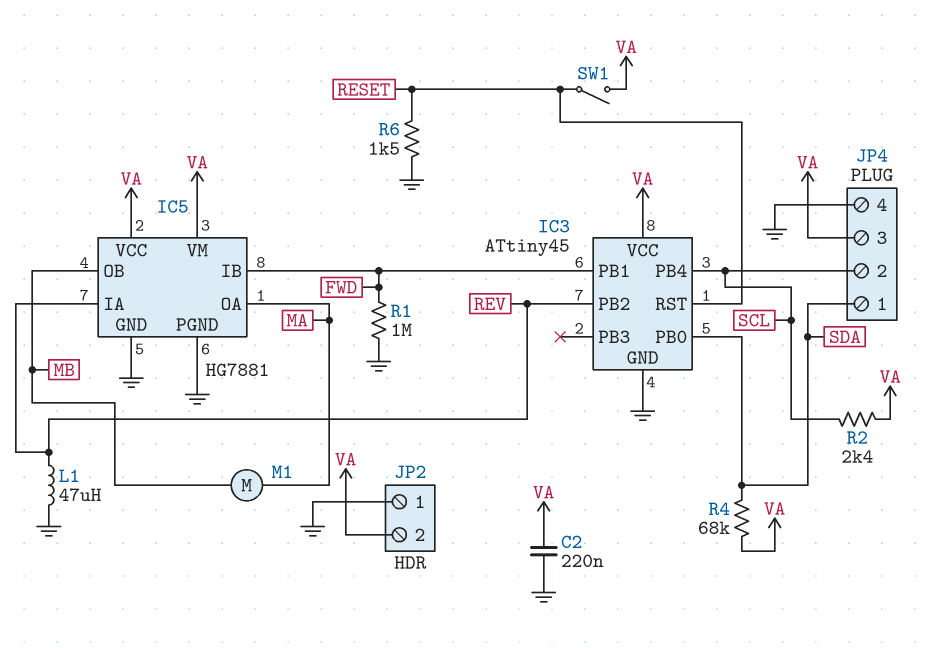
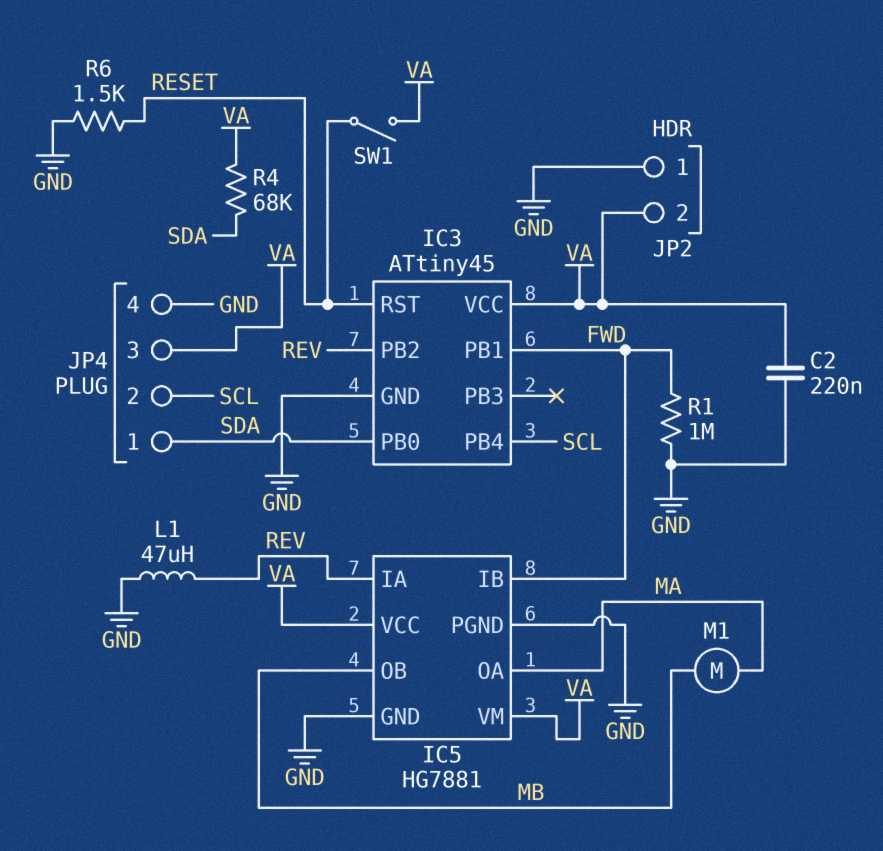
R2: 2.4k (SCL, VA) -> none

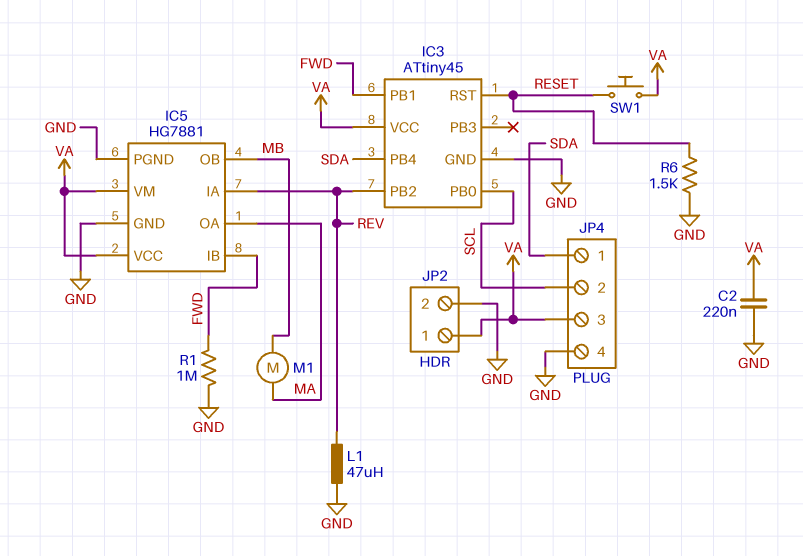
IC3 pin PB0: SDA -> SCL
IC3 pin PB4: SCL -> SDA
JP2 pin 1: GND -> VA
JP2 pin 2: VA -> GND
R4: 68k (SDA, VA) -> none
SW1: switch (RESET, VA) -> button (RESET, VA)

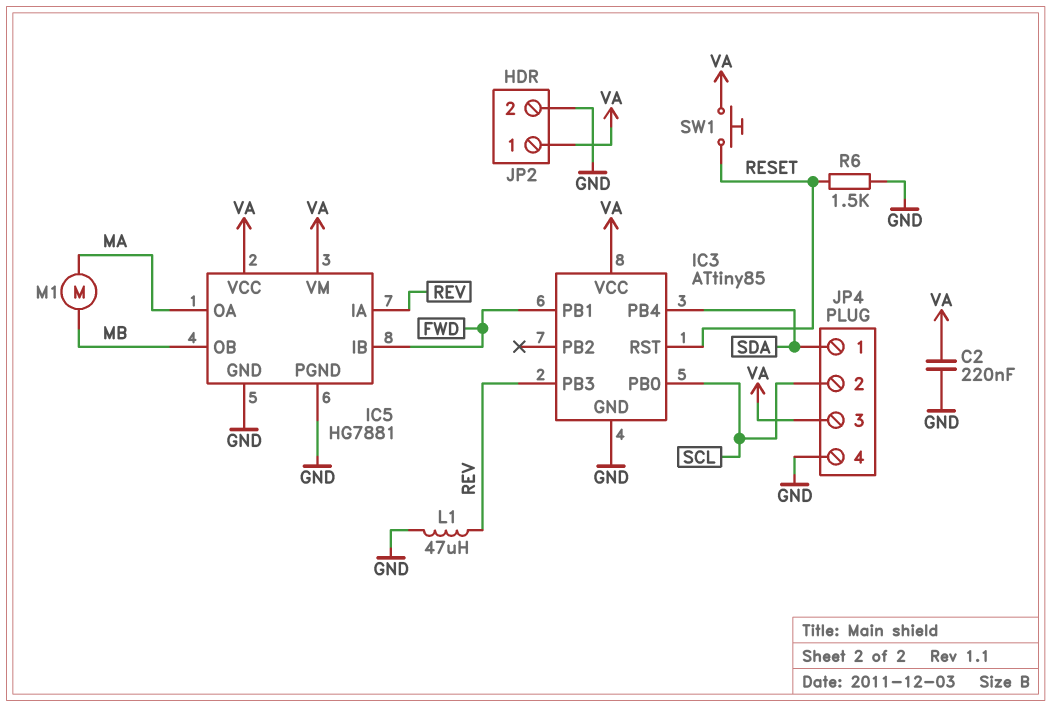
IC3: ATtiny45 -> ATtiny85
IC3 pin PB2: REV -> none
IC3 pin PB3: none -> REV
R1: 1M (FWD, GND) -> none

